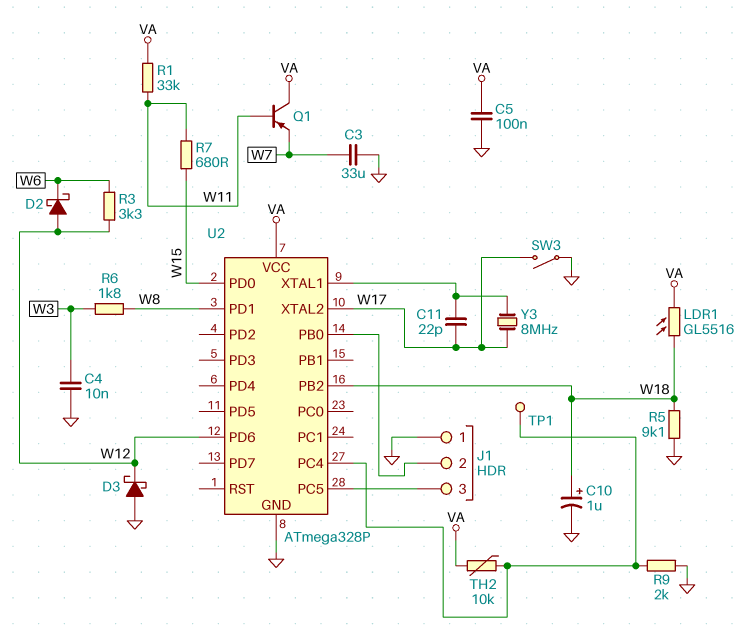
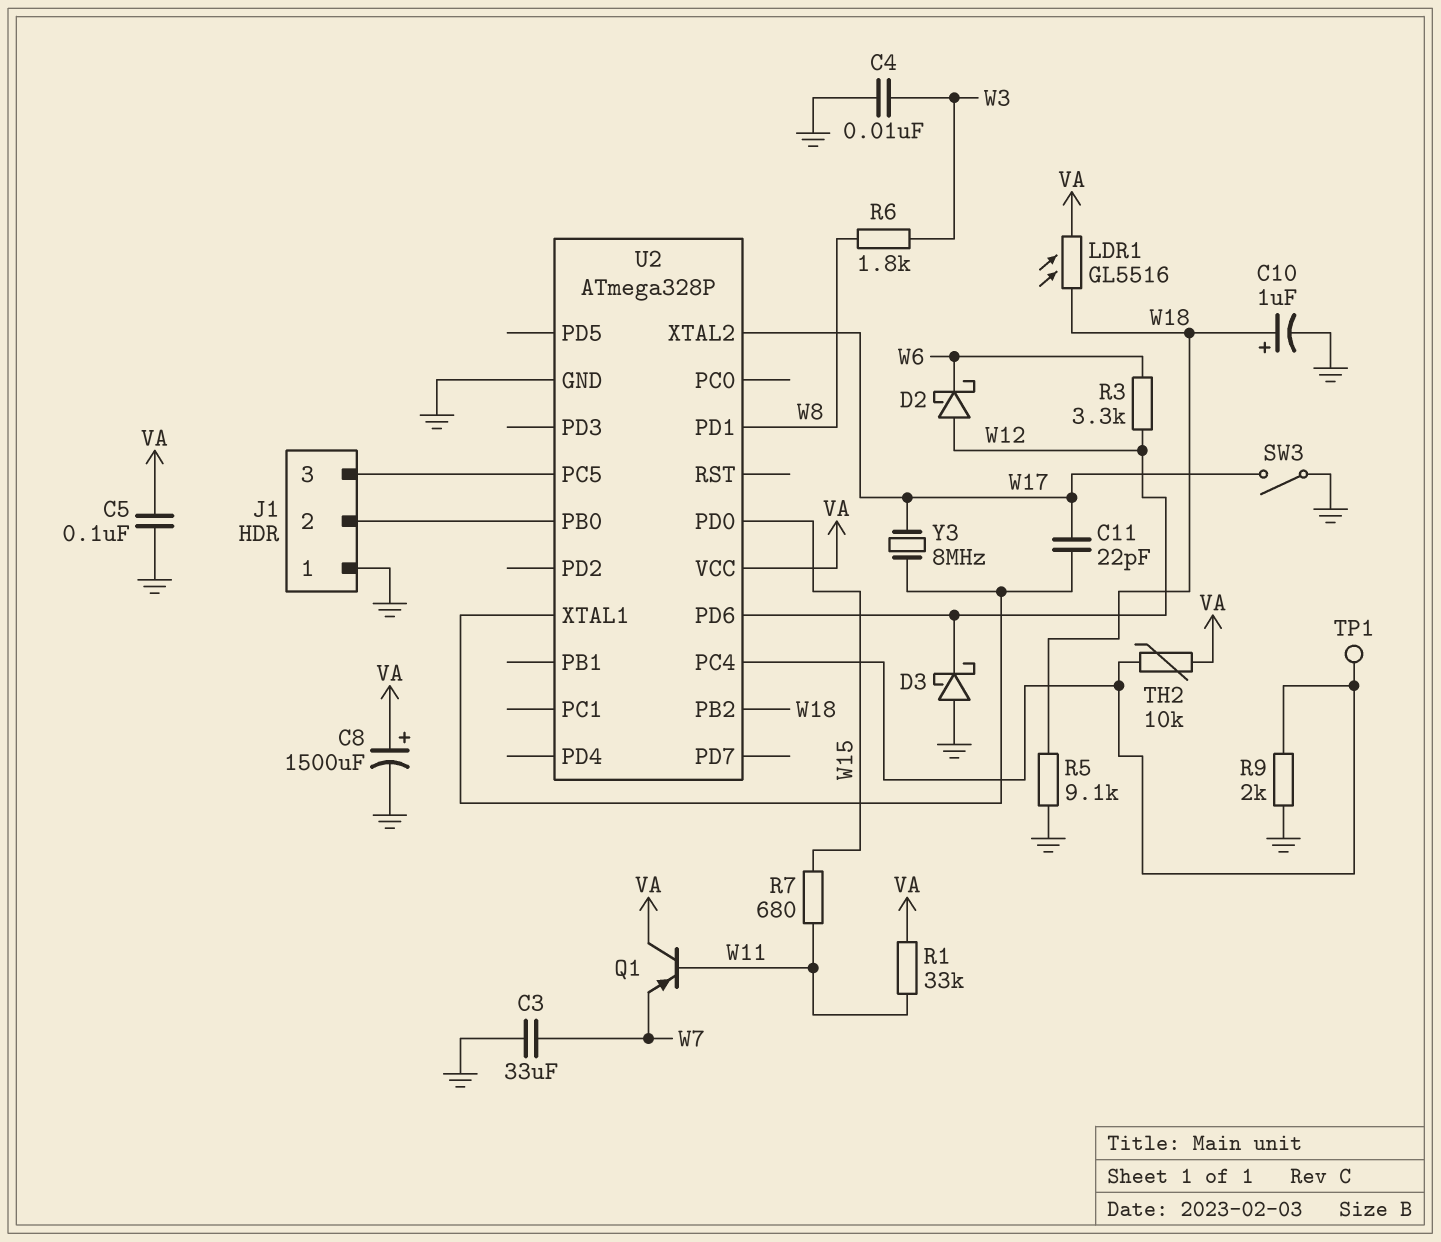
C8: none -> 1500uF (plus VA, minus GND)

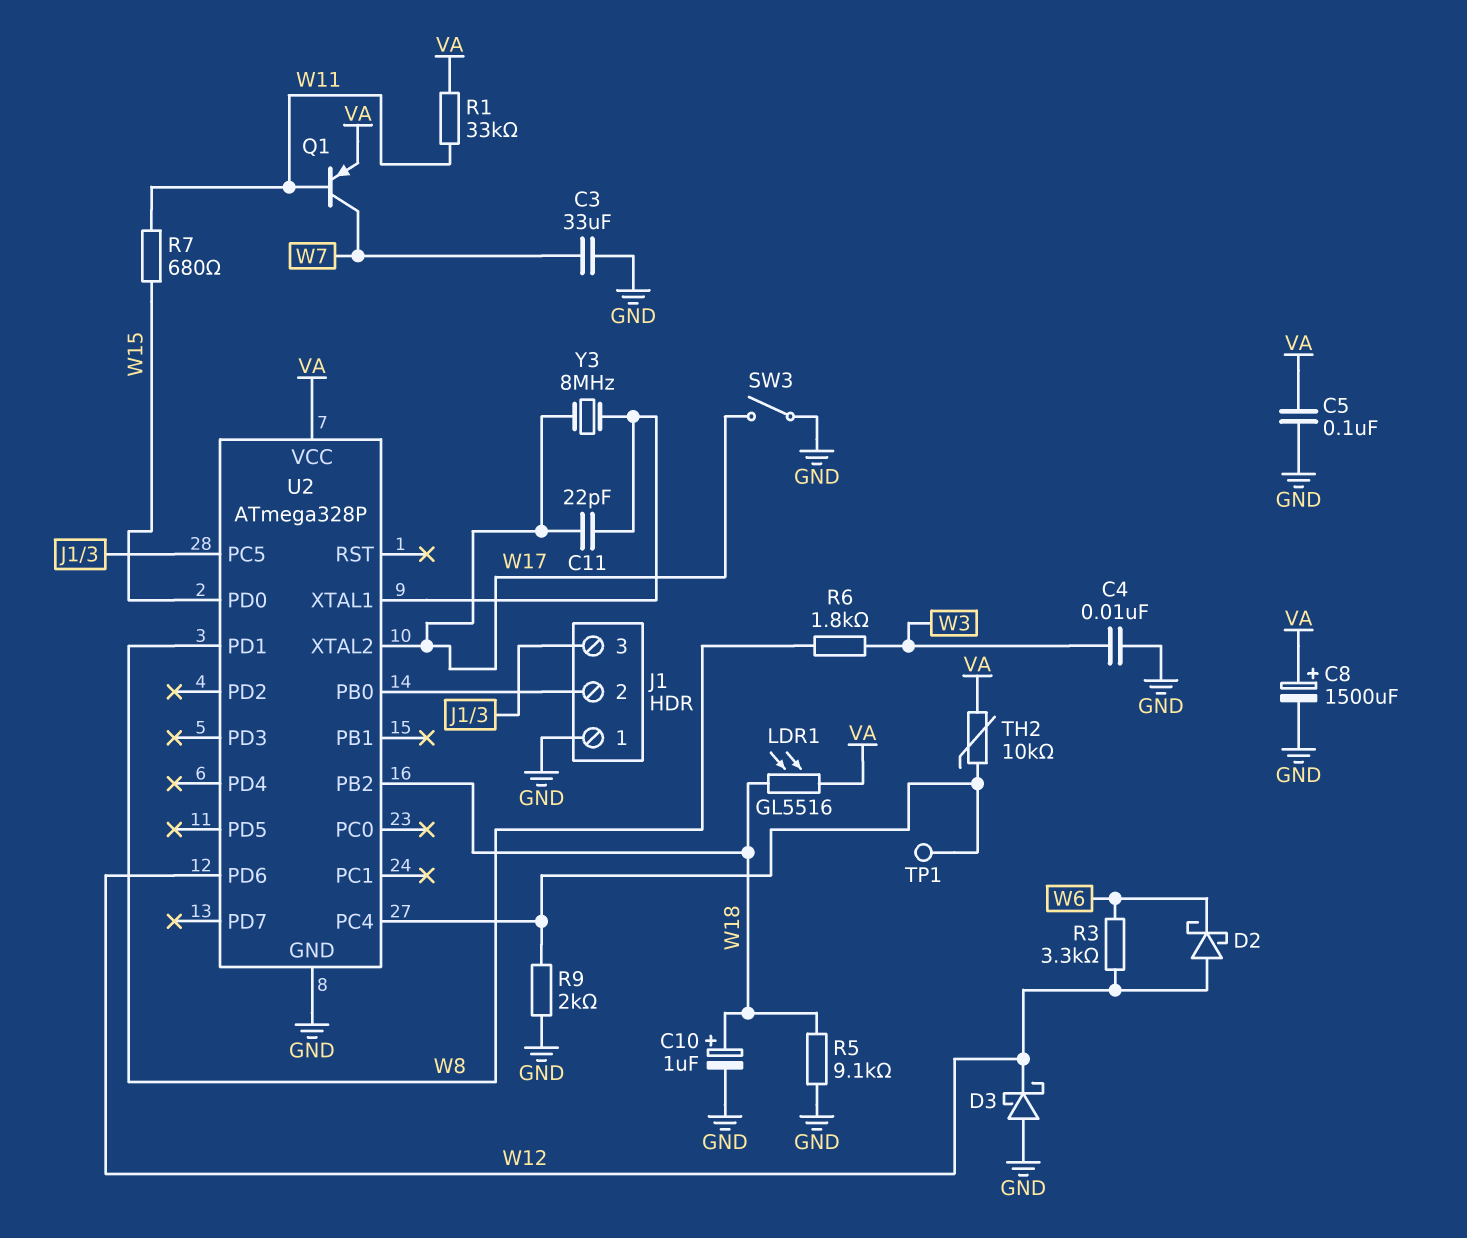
Q1: PNP (B W11, C VA, E W7) -> PNP (B W11, C W7, E VA)

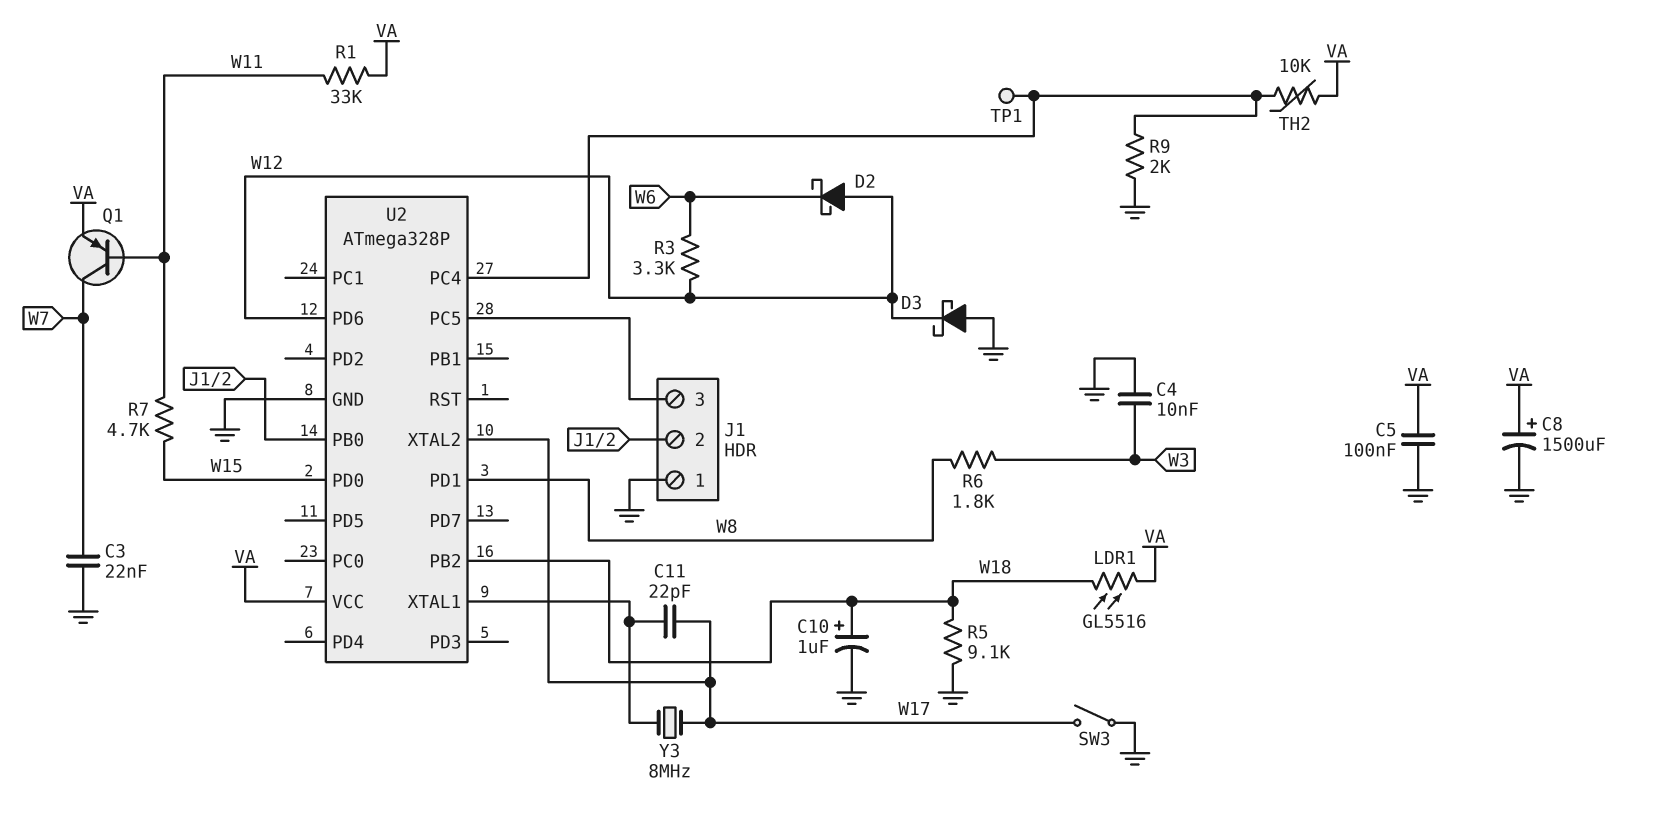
C3: 33uF (GND, W7) -> 22nF (GND, W7)
R7: 680 (W11, W15) -> 4.7k (W11, W15)

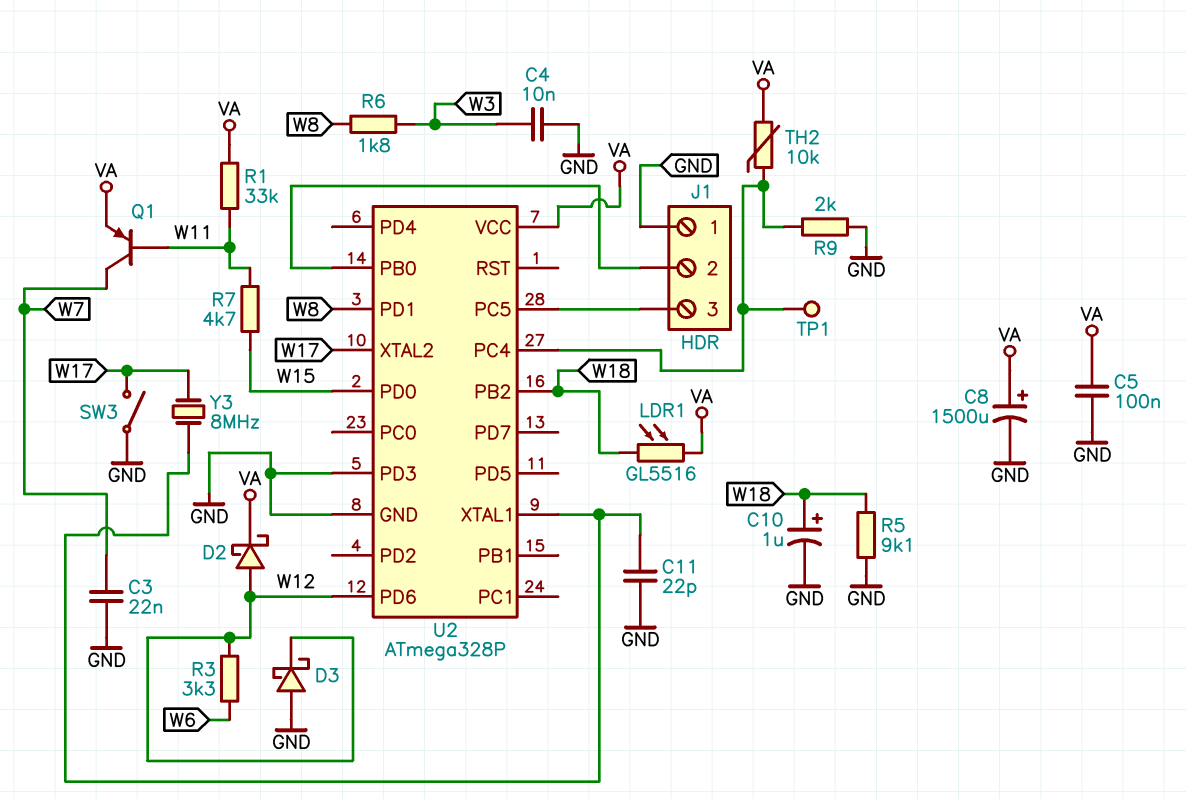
C11: 22pF (U2/XTAL1, W17) -> 22pF (GND, U2/XTAL1)
D2: schottky (A W12, K W6) -> schottky (A W12, K VA)
U2 pin PD3: none -> GND

